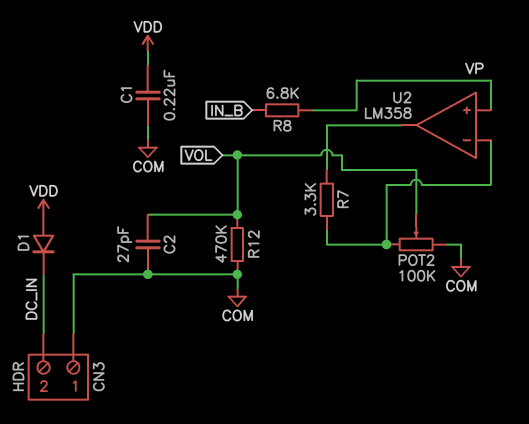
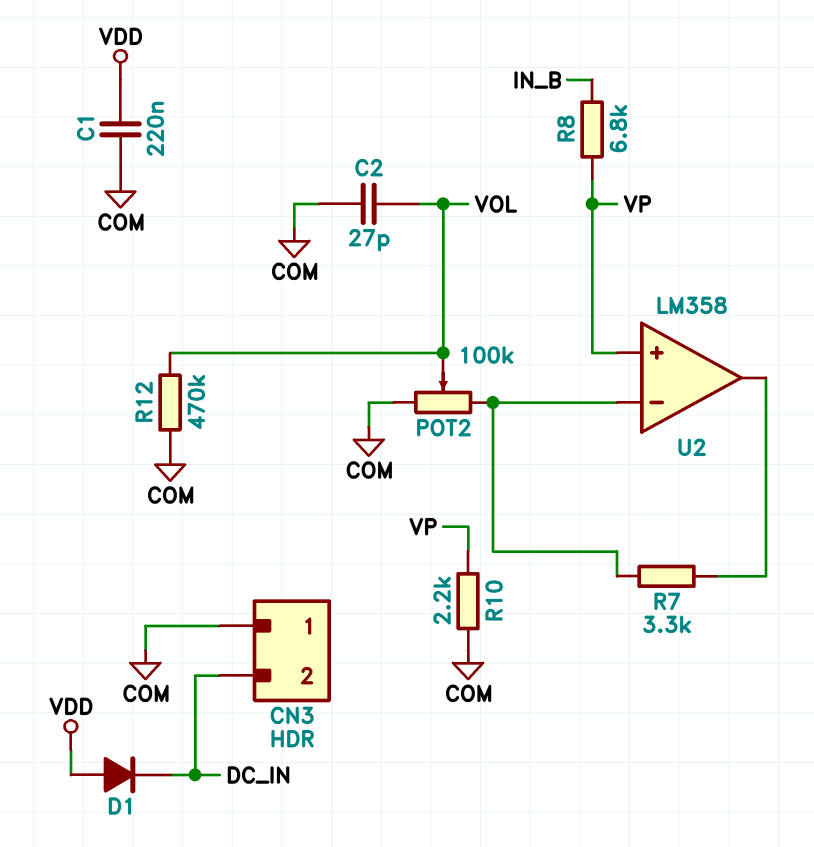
R10: none -> 2.2k (COM, VP)

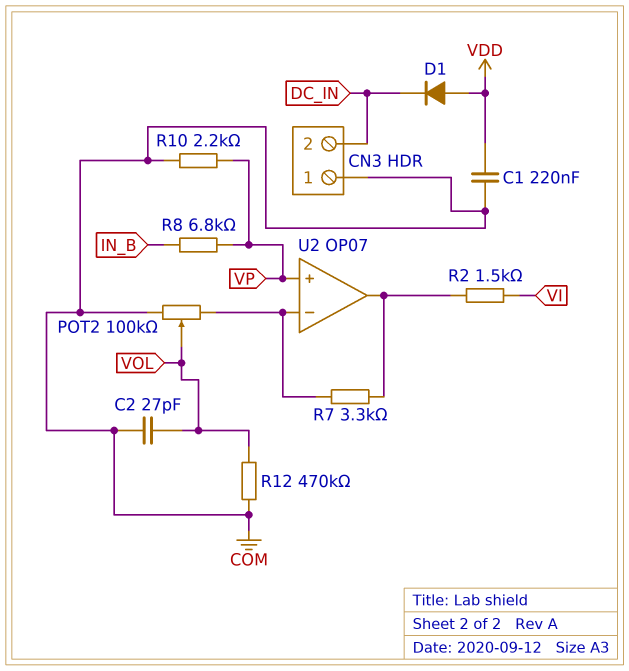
R2: none -> 1.5k (U2/out, VI)
U2: LM358 -> OP07

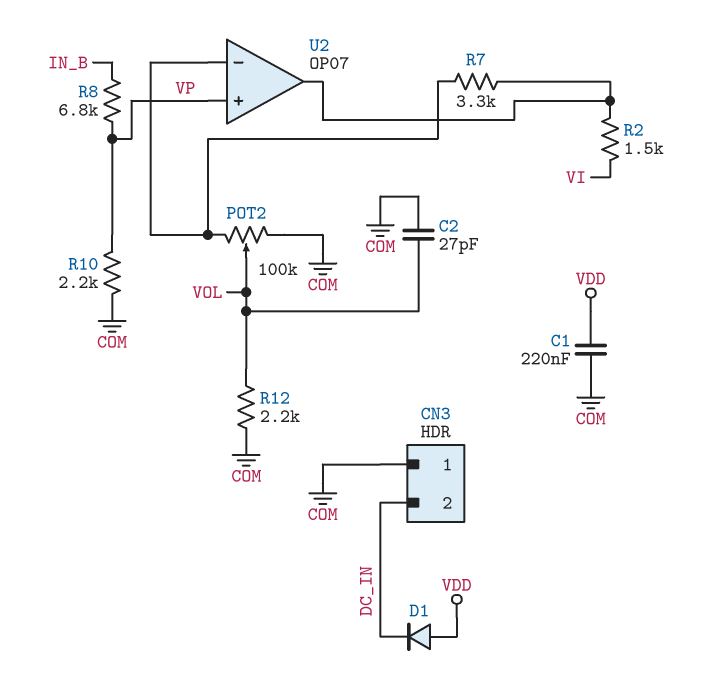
R12: 470k (COM, VOL) -> 2.2k (COM, VOL)

